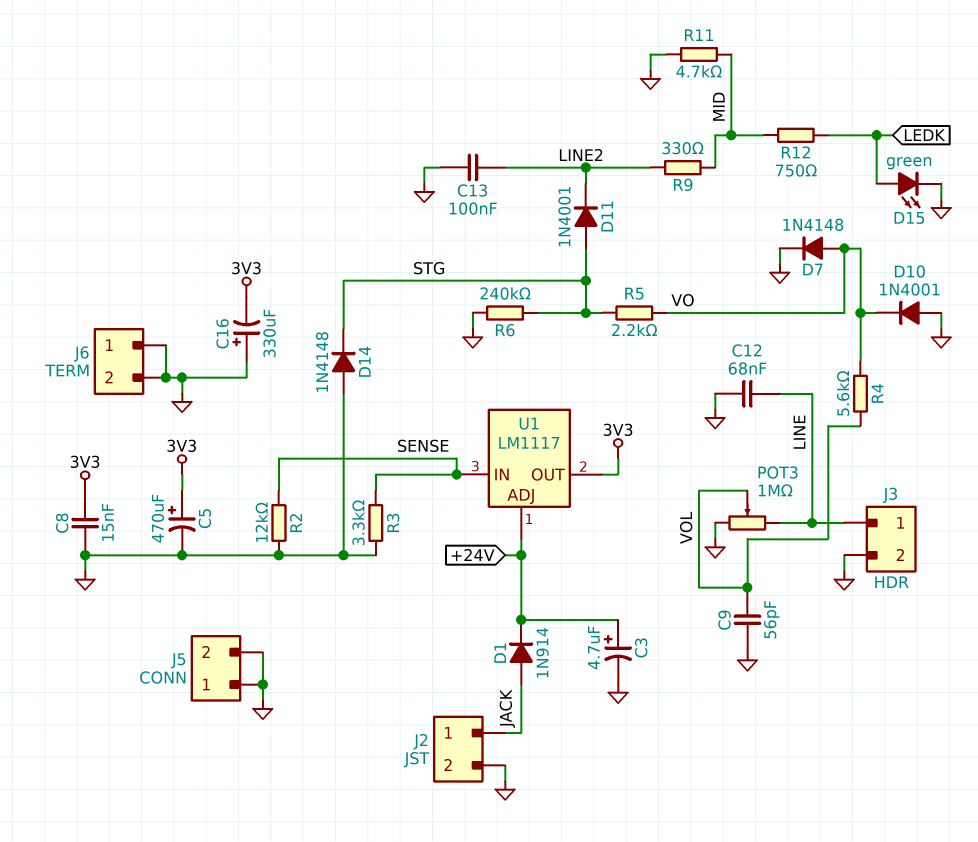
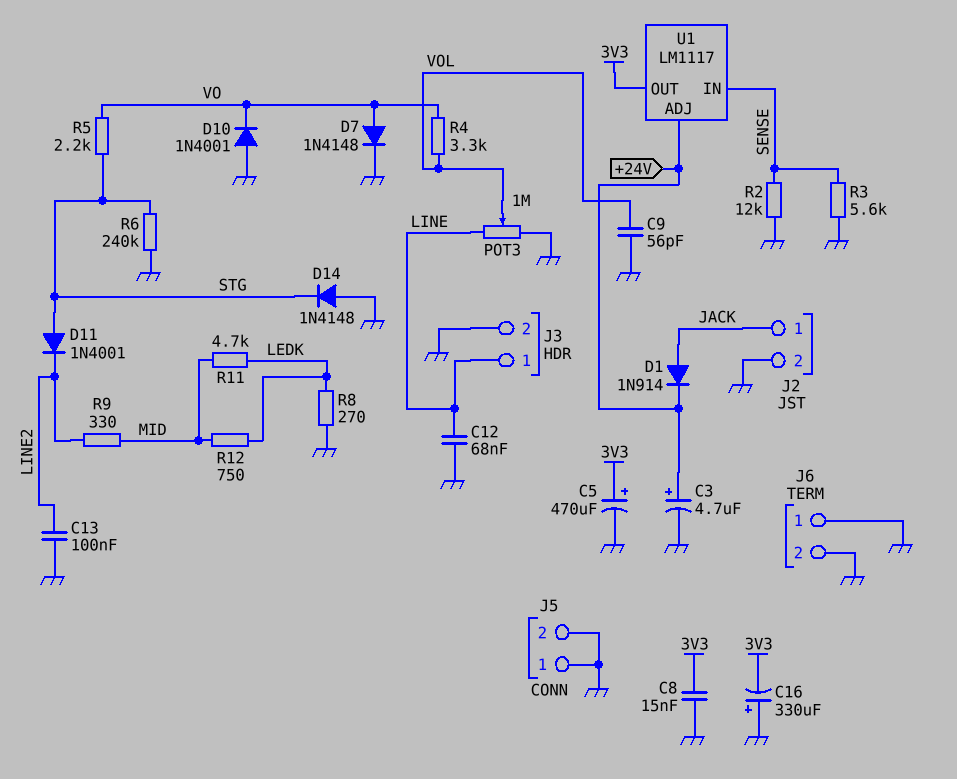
D15: LED green (A LEDK, K GND) -> none
R3: 3.3k (GND, SENSE) -> 5.6k (GND, SENSE)
R4: 5.6k (VO, VOL) -> 3.3k (VO, VOL)
R8: none -> 270 (GND, LEDK)
R11: 4.7k (GND, MID) -> 4.7k (LEDK, MID)

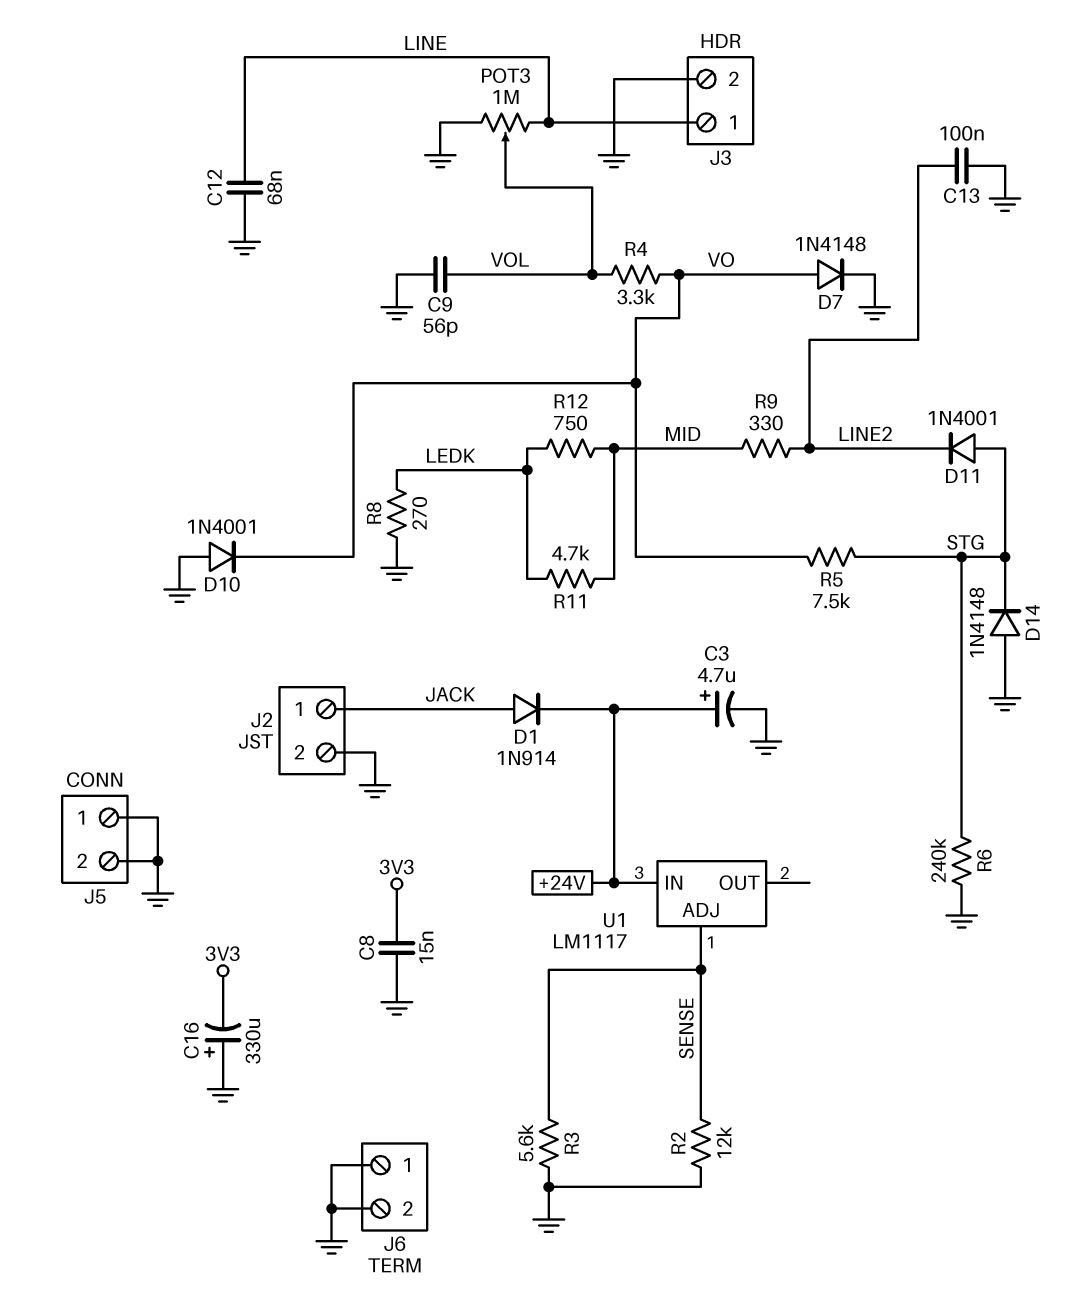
C5: 470uF (plus 3V3, minus GND) -> none
R5: 2.2k (STG, VO) -> 7.5k (STG, VO)
U1 pin ADJ: +24V -> SENSE
U1 pin IN: SENSE -> +24V
U1 pin OUT: 3V3 -> none

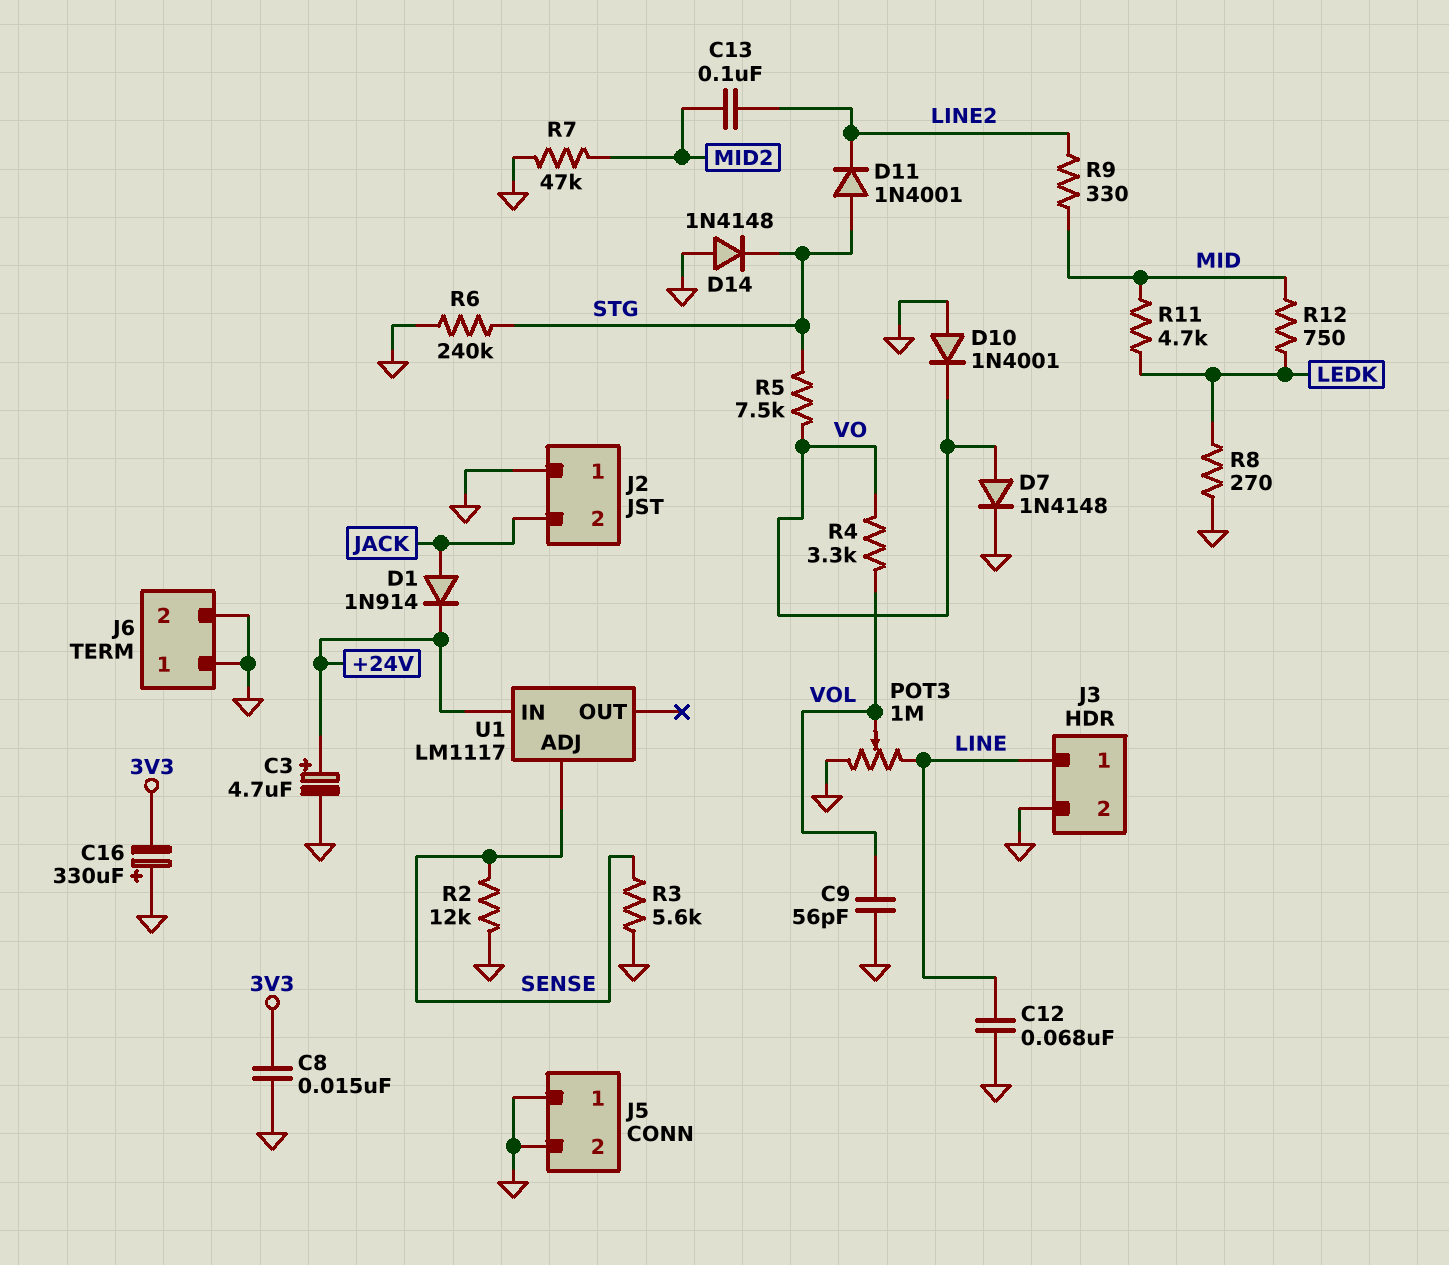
C13: 100nF (GND, LINE2) -> 100nF (LINE2, MID2)
J2 pin 1: JACK -> GND
J2 pin 2: GND -> JACK
R7: none -> 47k (GND, MID2)

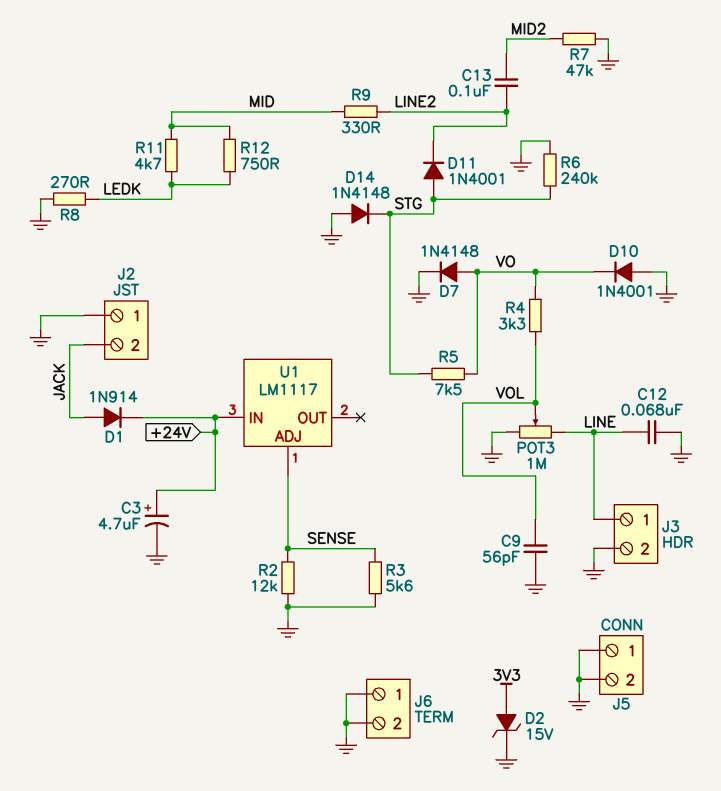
C8: 15nF (3V3, GND) -> none
C16: 330uF (plus GND, minus 3V3) -> none
D2: none -> zener 15V (A 3V3, K GND)

